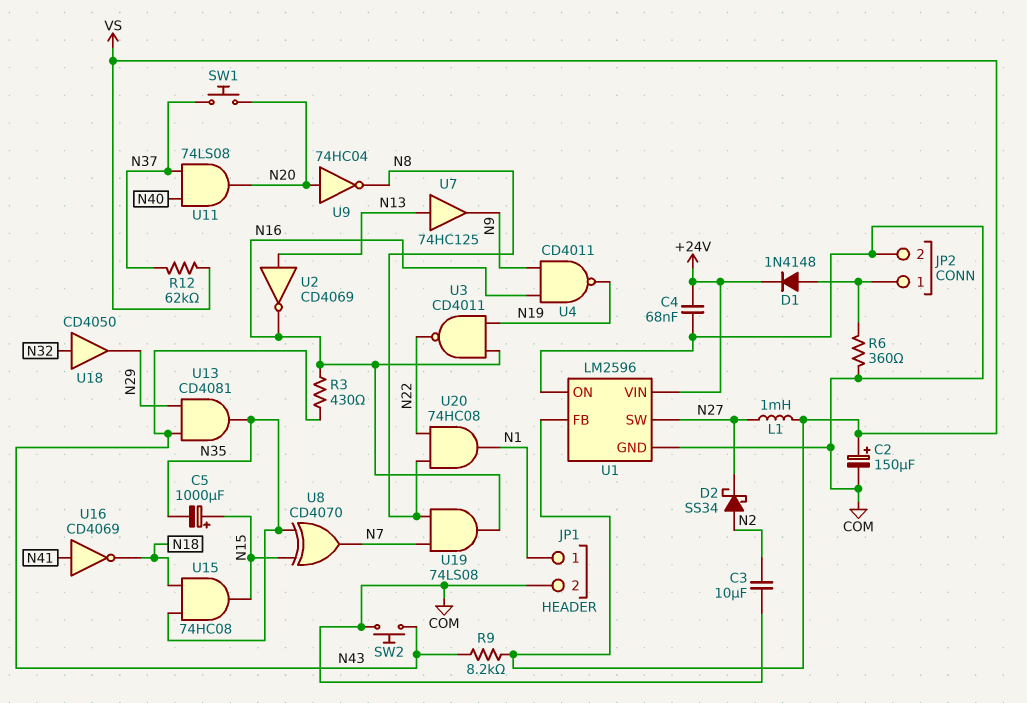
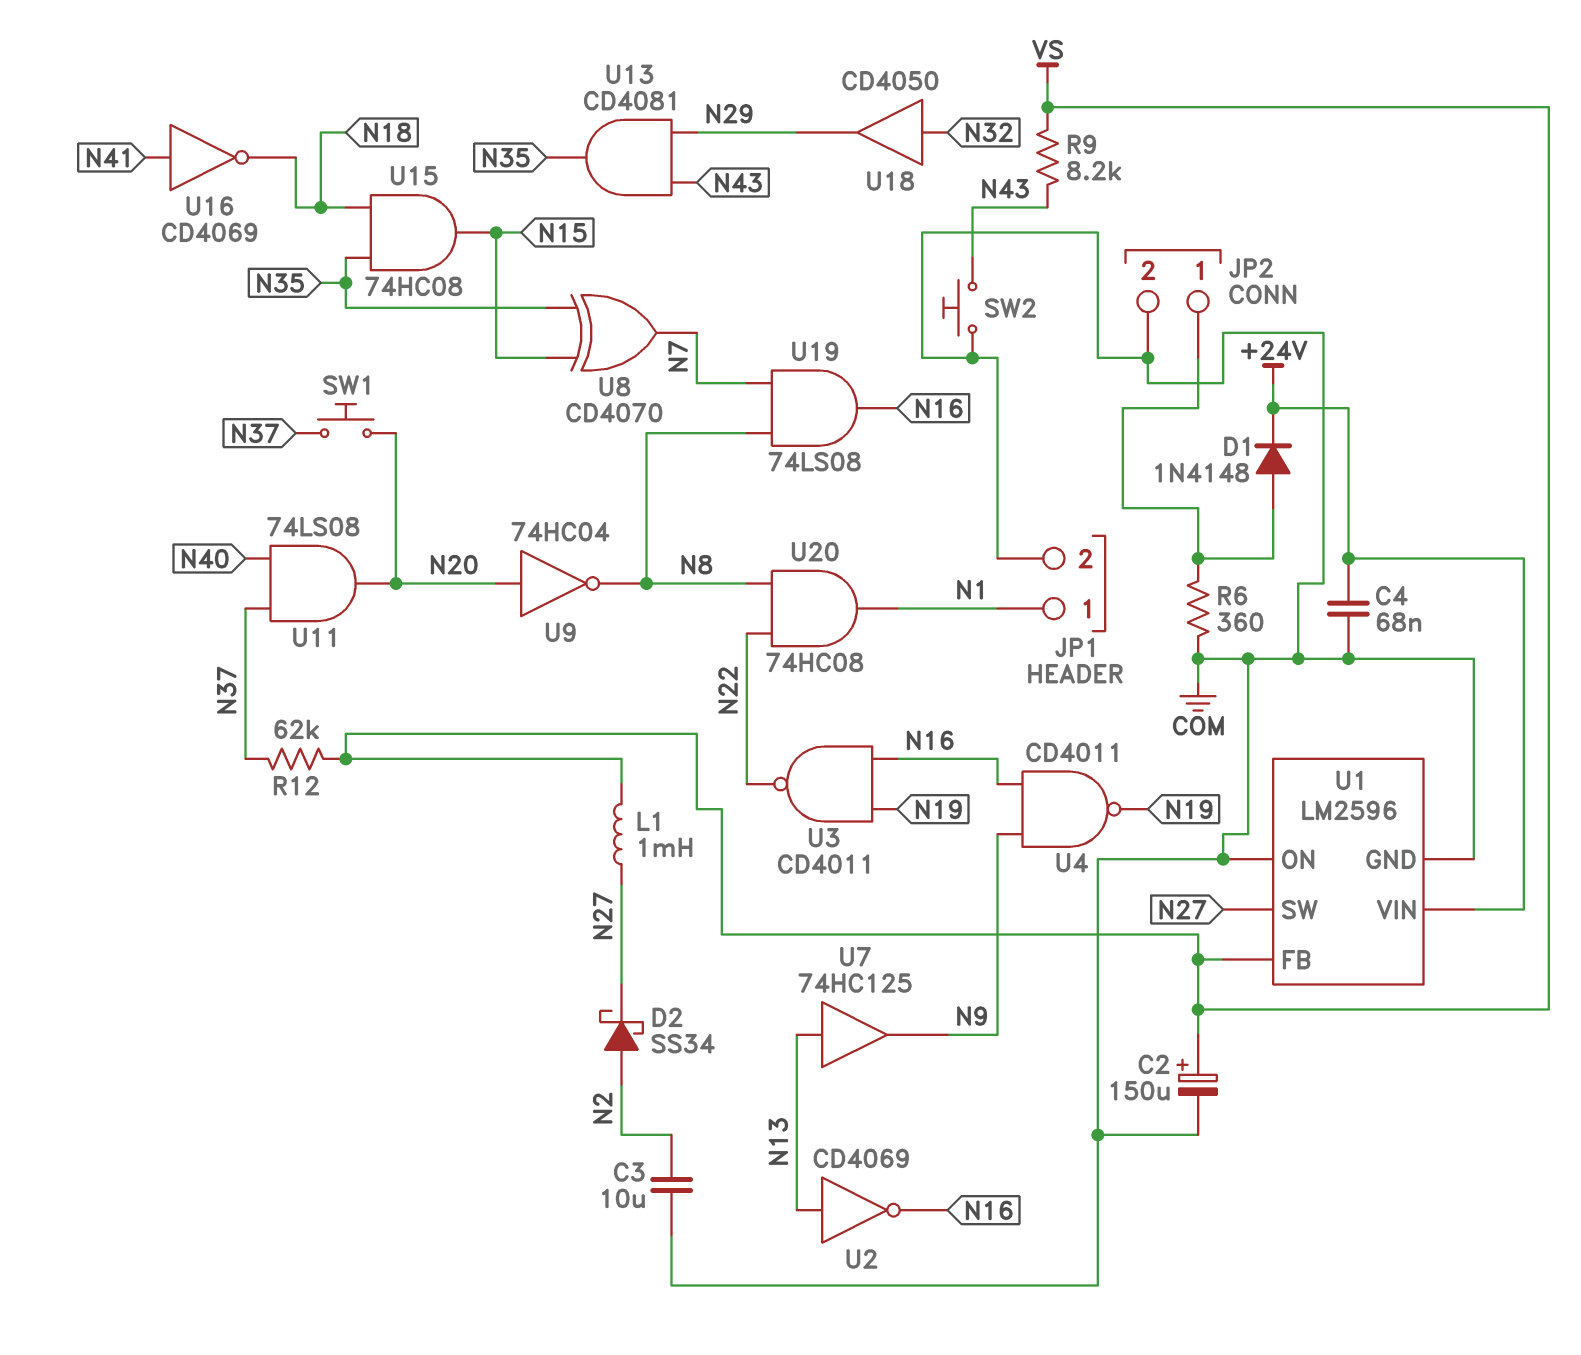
C5: 1000uF (plus N15, minus N35) -> none
R3: 430 (N16, N43) -> none

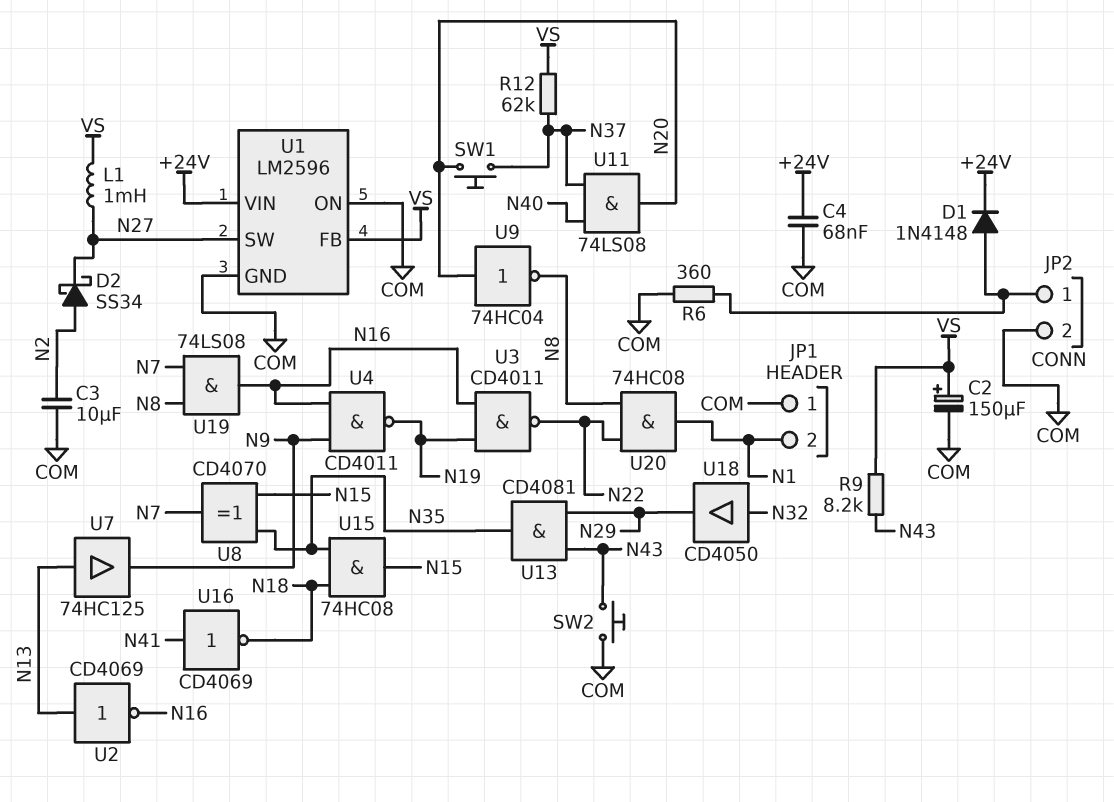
JP1 pin 1: N1 -> COM
JP1 pin 2: COM -> N1

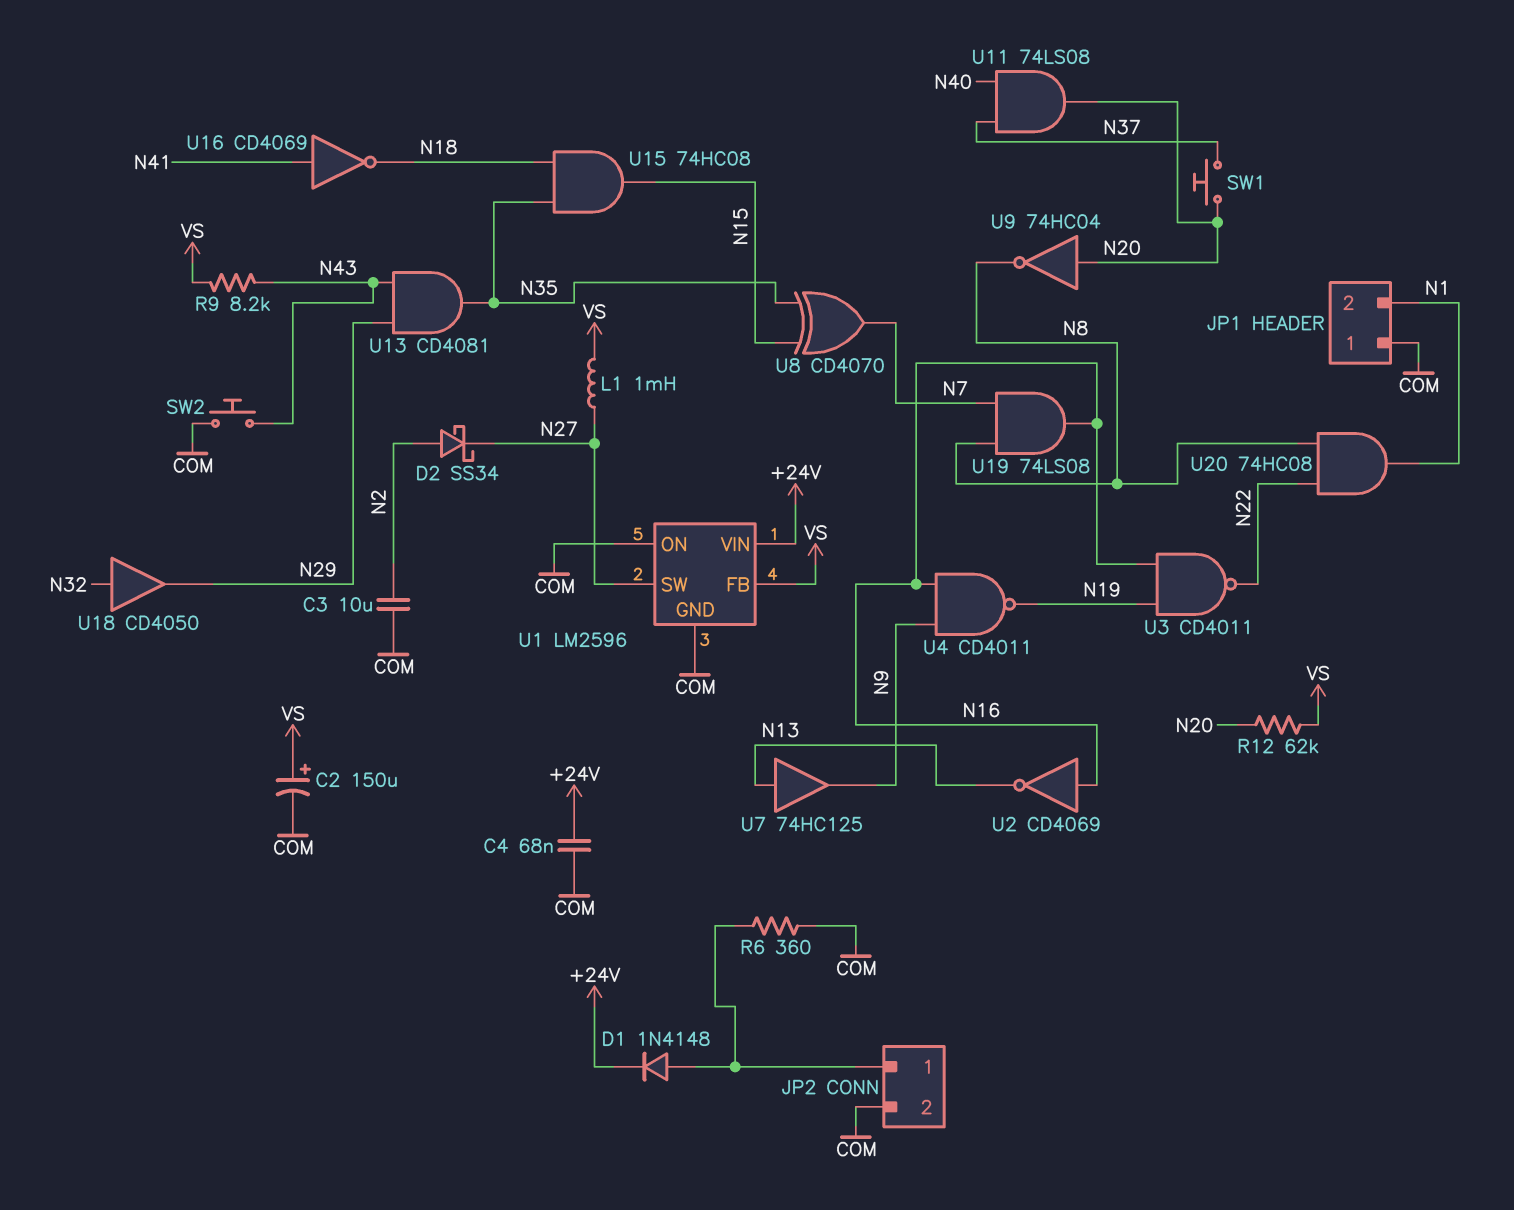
R12: 62k (N37, VS) -> 62k (N20, VS)
U2: NOT CD4069 (in N13, out N16) -> NOT CD4069 (in N16, out N13)

